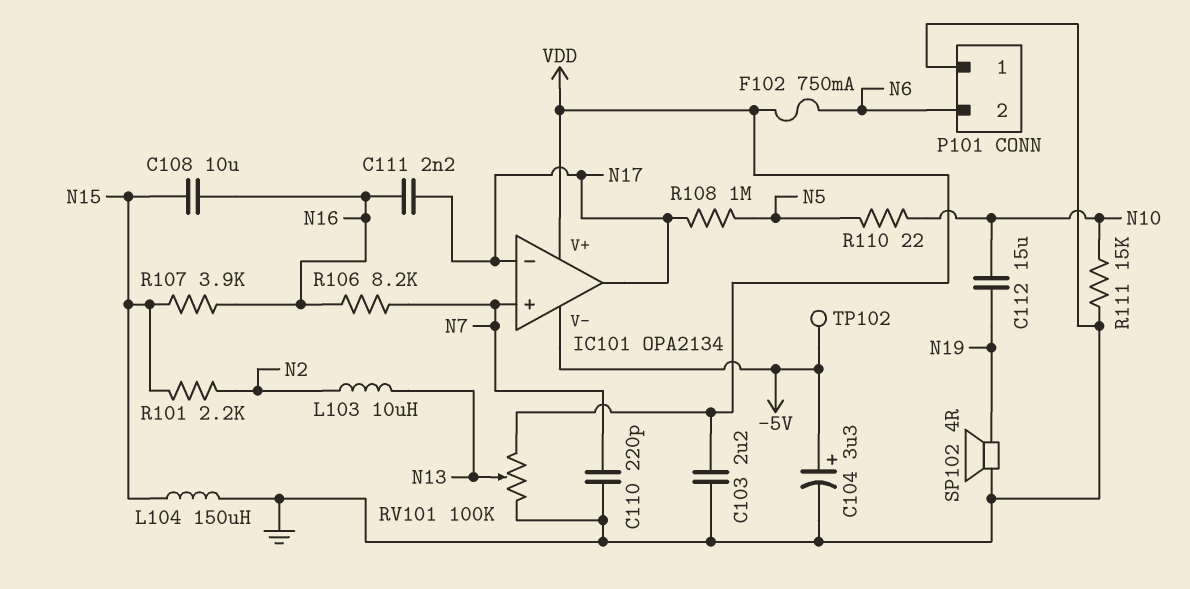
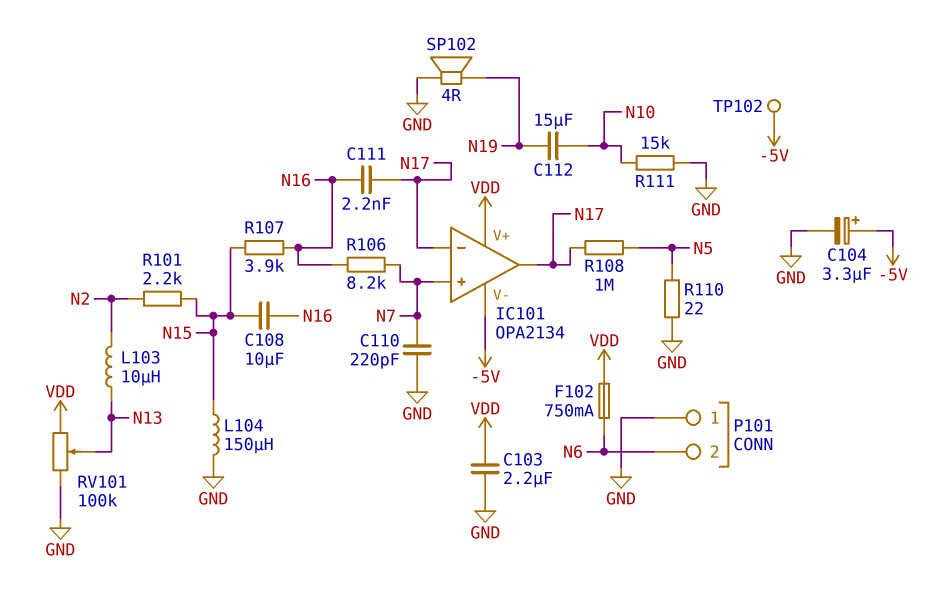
R110: 22 (N5, N10) -> 22 (GND, N5)

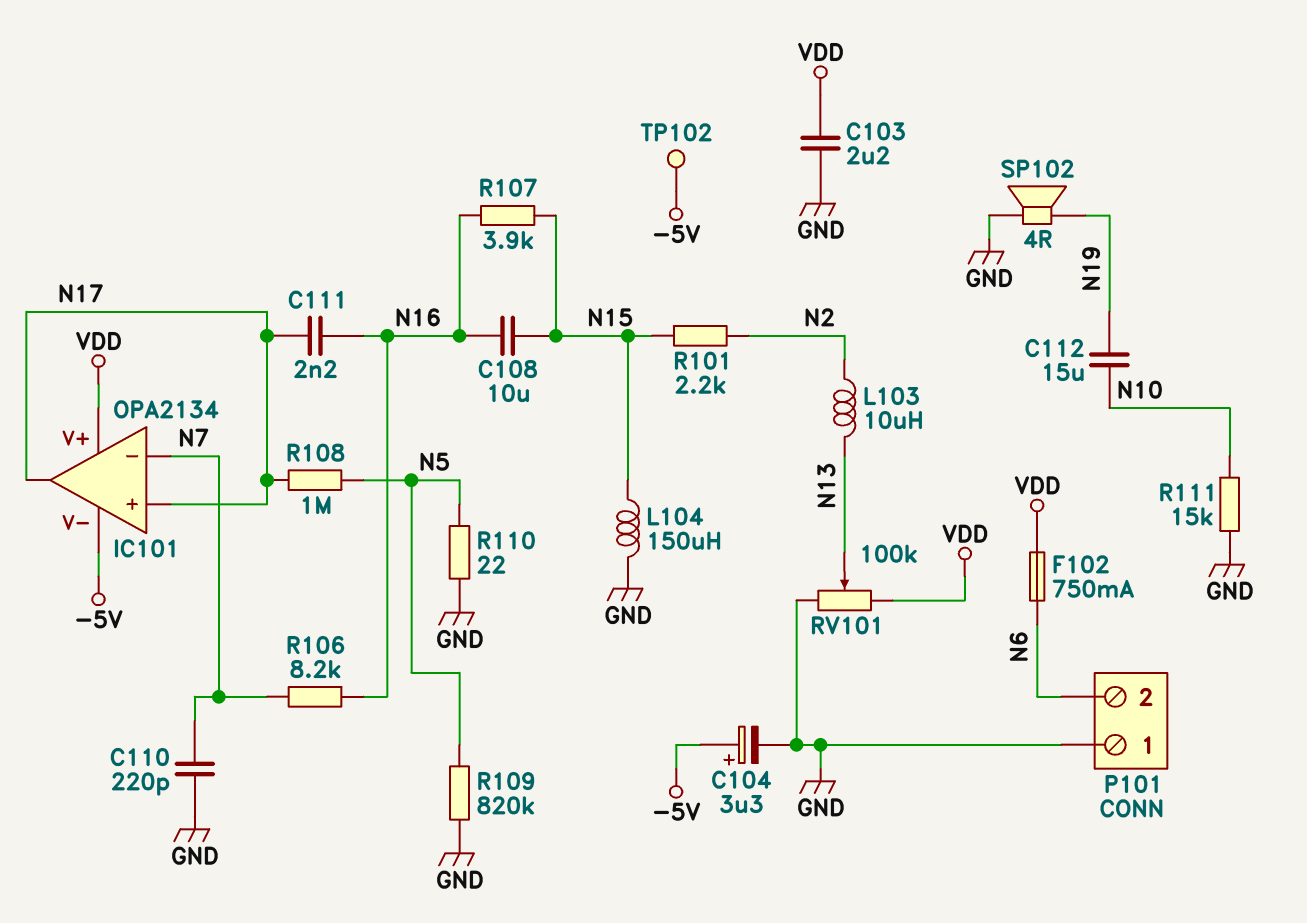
IC101 pin in+: N7 -> N17
IC101 pin in-: N17 -> N7
R109: none -> 820k (GND, N5)

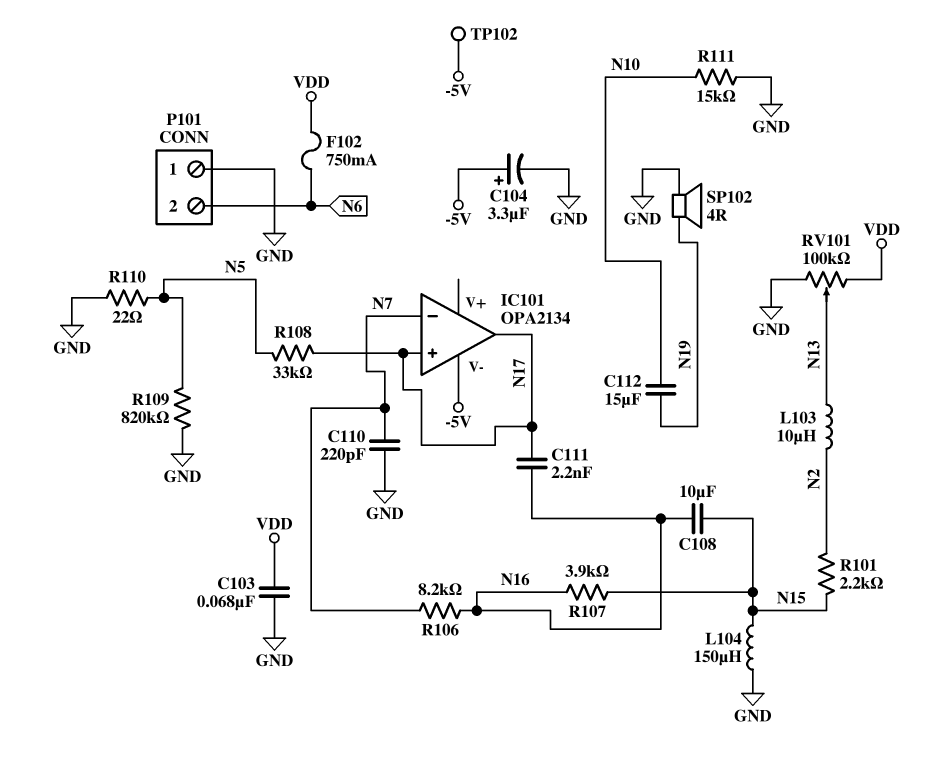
C103: 2.2uF (GND, VDD) -> 68nF (GND, VDD)
IC101 pin V+: VDD -> none
R108: 1M (N5, N17) -> 33k (N5, N17)

